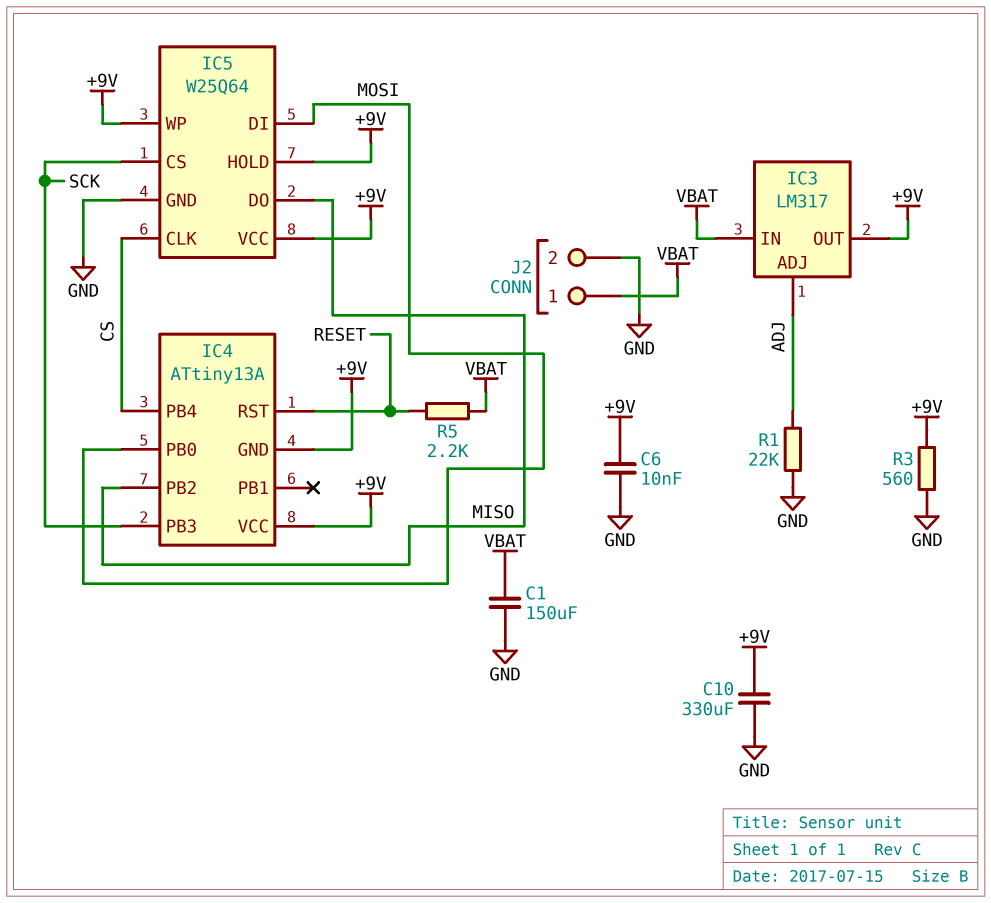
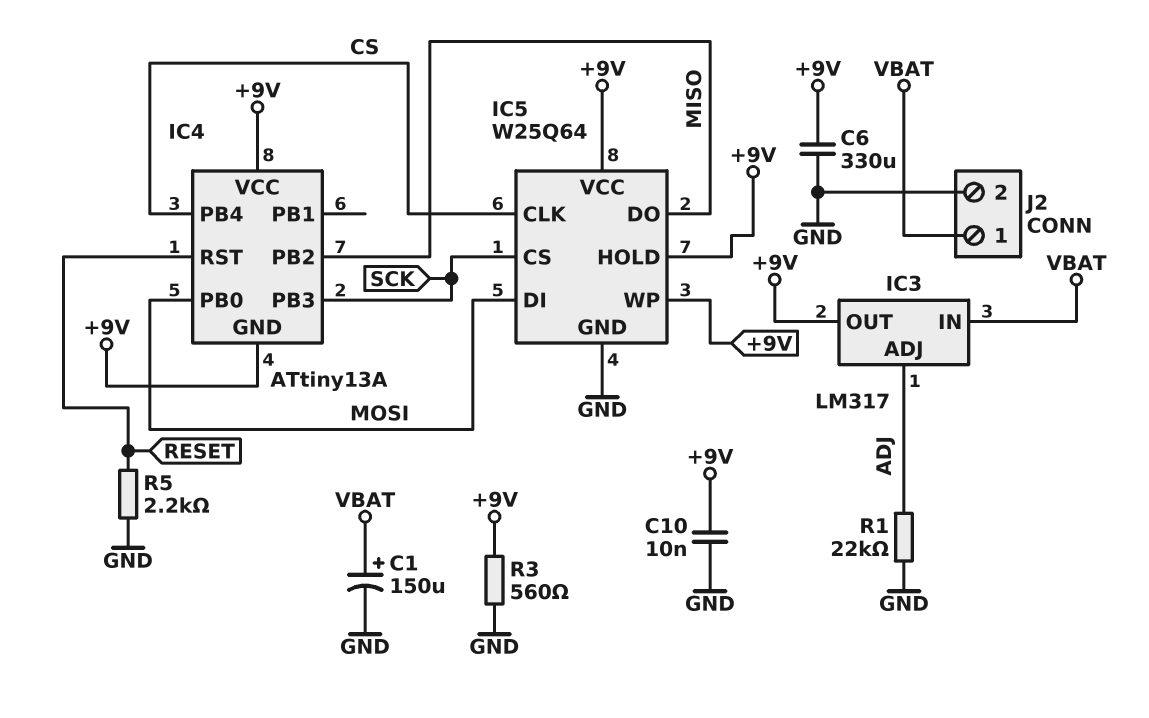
C1: 150uF (GND, VBAT) -> 150uF (plus VBAT, minus GND)
C6: 10nF (+9V, GND) -> 330uF (+9V, GND)
C10: 330uF (+9V, GND) -> 10nF (+9V, GND)
R5: 2.2k (RESET, VBAT) -> 2.2k (GND, RESET)

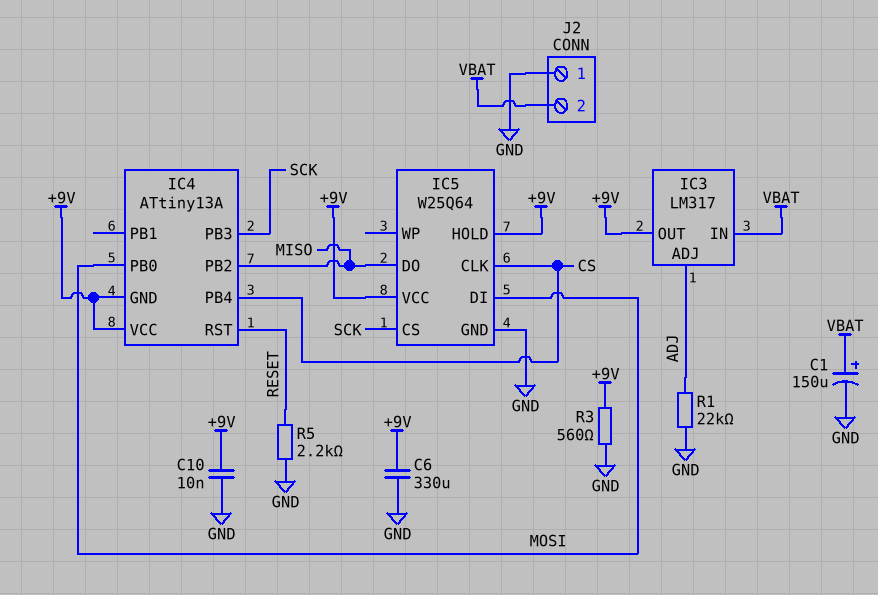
IC5 pin WP: +9V -> none
J2 pin 1: VBAT -> GND
J2 pin 2: GND -> VBAT

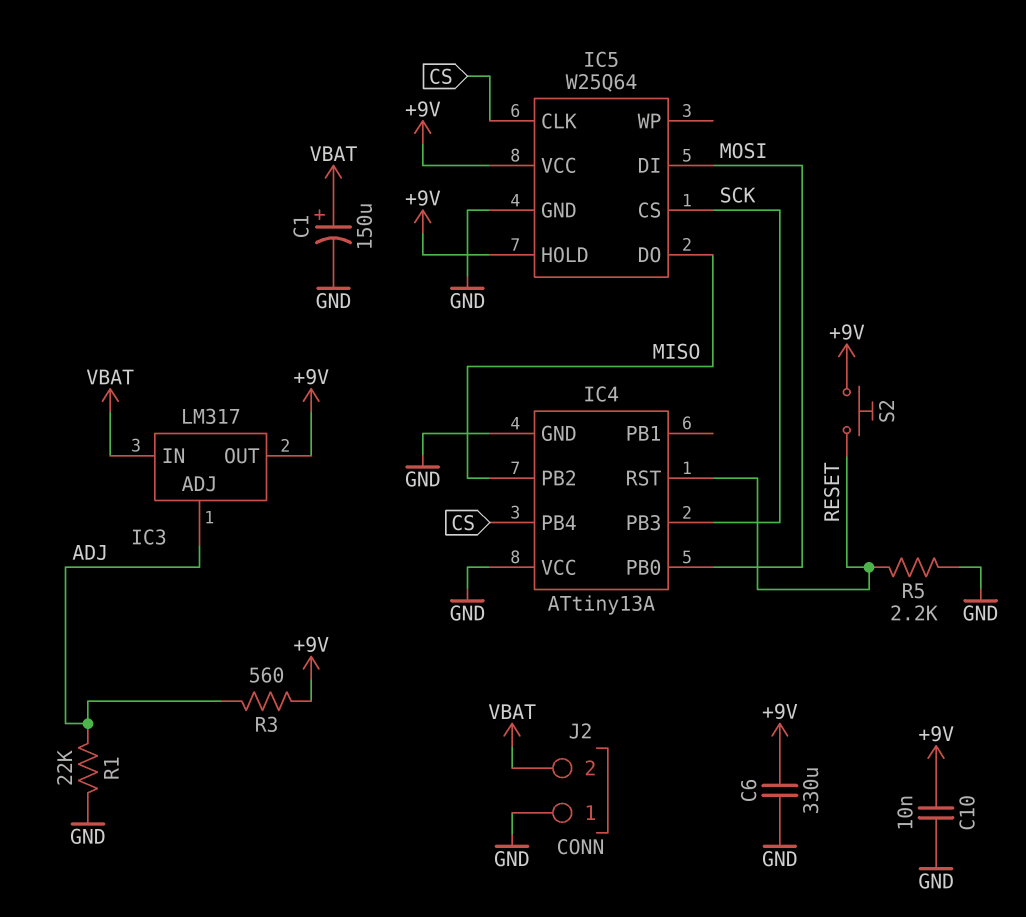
IC4 pin GND: +9V -> GND
IC4 pin VCC: +9V -> GND
R3: 560 (+9V, GND) -> 560 (+9V, ADJ)
S2: none -> button (+9V, RESET)

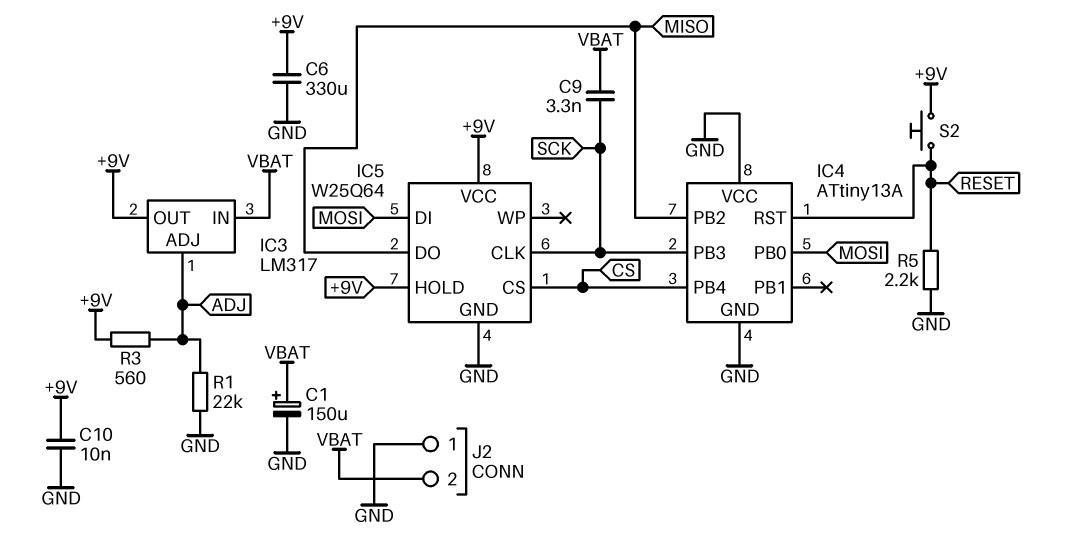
C9: none -> 3.3nF (SCK, VBAT)
IC5 pin CLK: CS -> SCK
IC5 pin CS: SCK -> CS

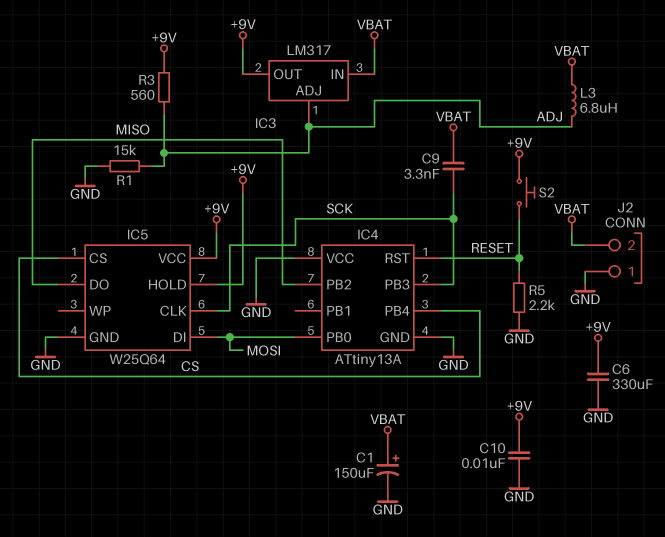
L3: none -> 6.8uH (ADJ, VBAT)
R1: 22k (ADJ, GND) -> 15k (ADJ, GND)

